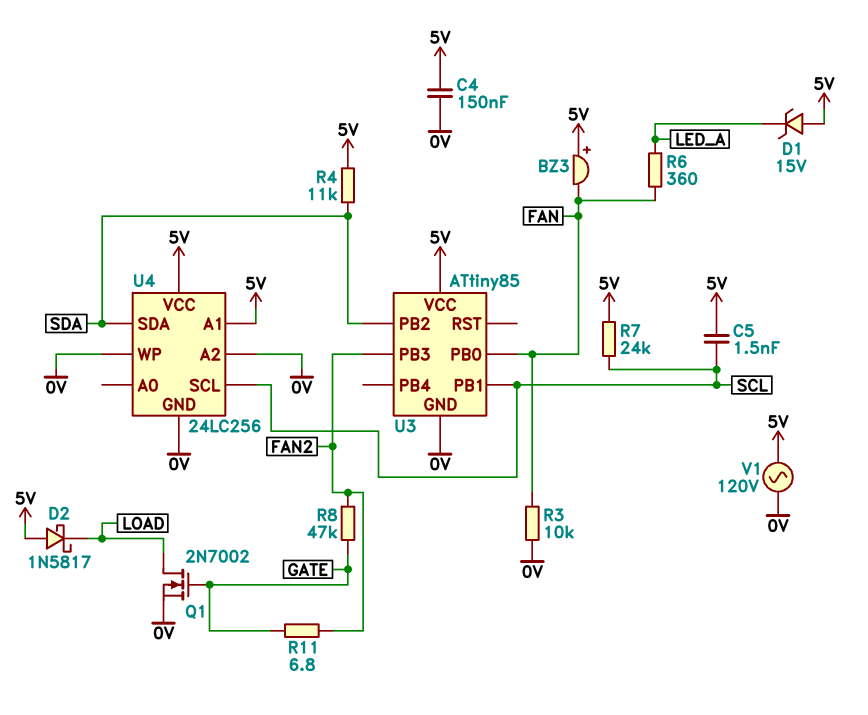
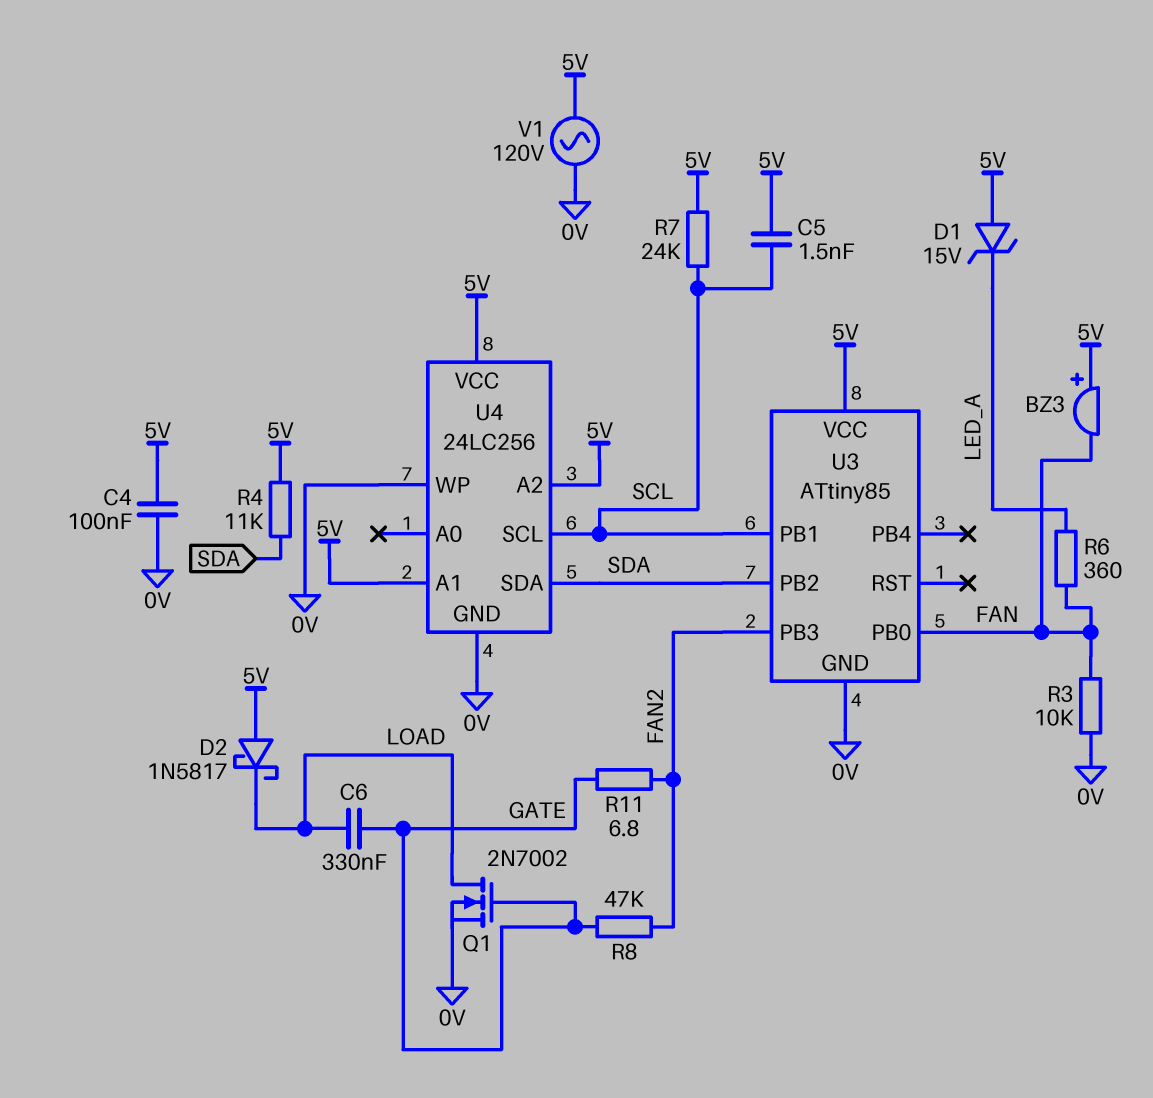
C4: 150nF (0V, 5V) -> 100nF (0V, 5V)
C6: none -> 330nF (GATE, LOAD)
U4 pin A2: 0V -> 5V

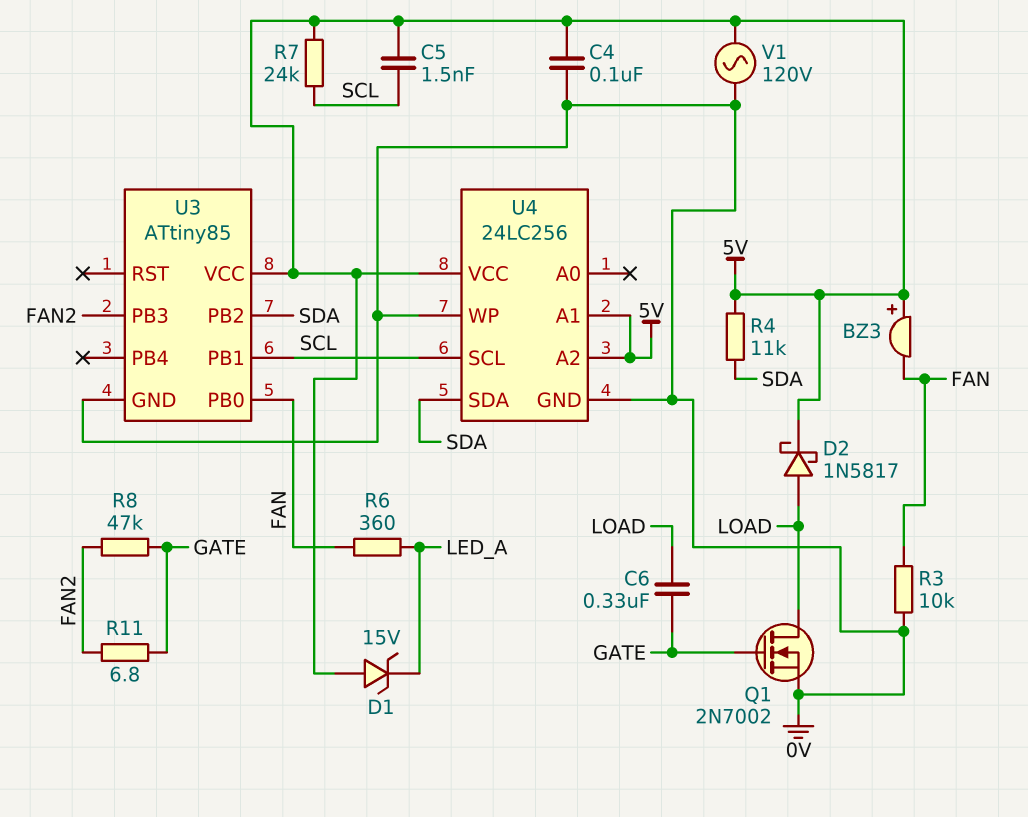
D2: schottky 1N5817 (A 5V, K LOAD) -> schottky 1N5817 (A LOAD, K 5V)

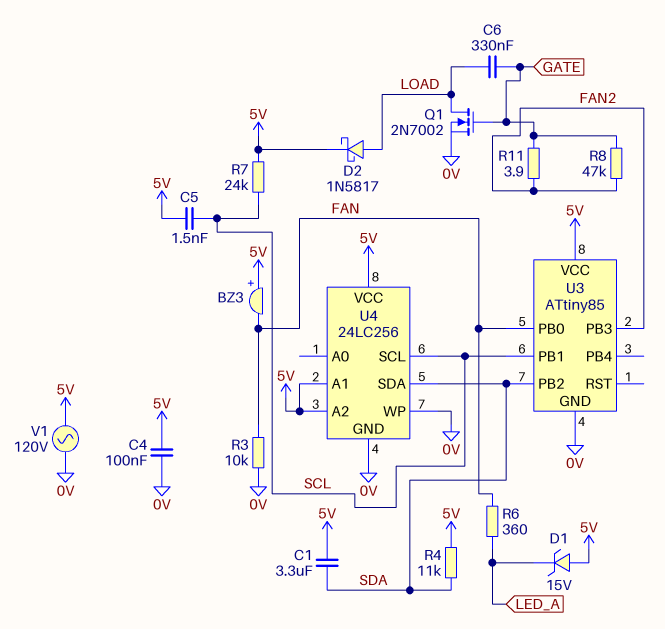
C1: none -> 3.3uF (5V, SDA)
R11: 6.8 (FAN2, GATE) -> 3.9 (FAN2, GATE)

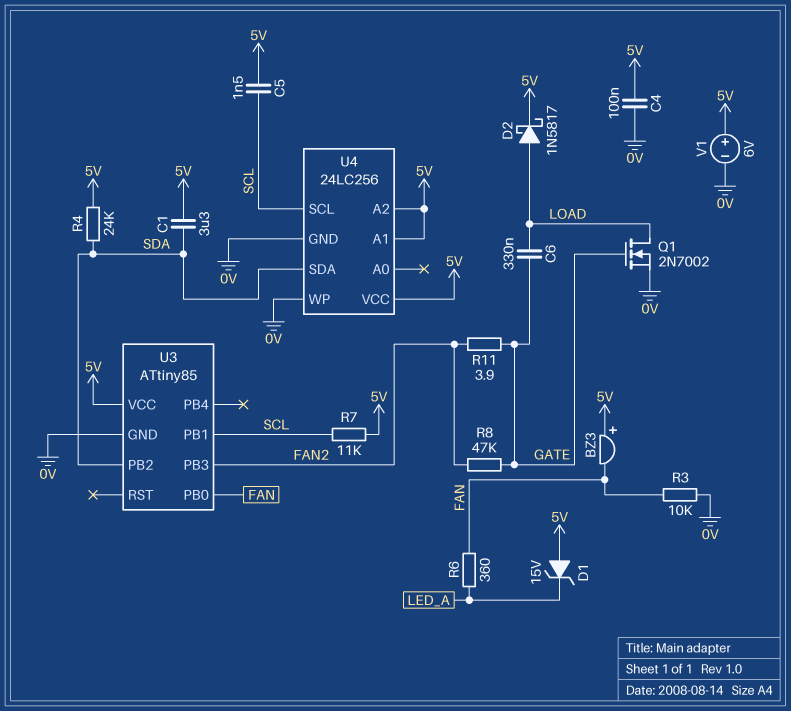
R4: 11k (5V, SDA) -> 24k (5V, SDA)
R7: 24k (5V, SCL) -> 11k (5V, SCL)
V1: AC 120V (0V, 5V) -> 6V (plus 5V, minus 0V)

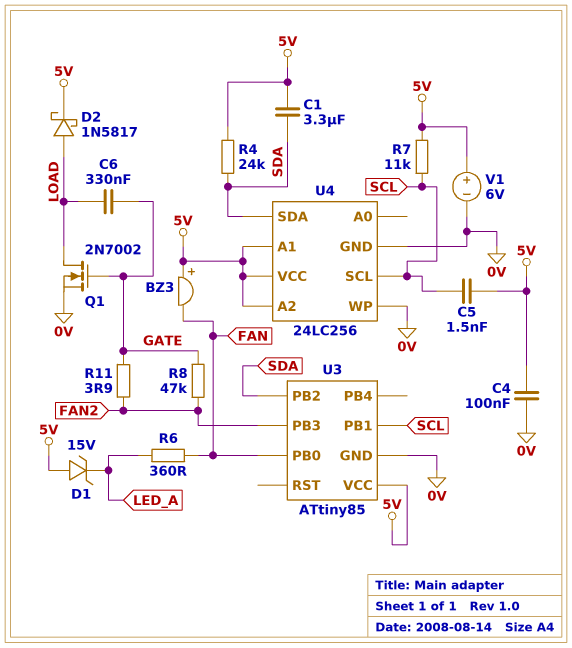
R3: 10k (0V, FAN) -> none

